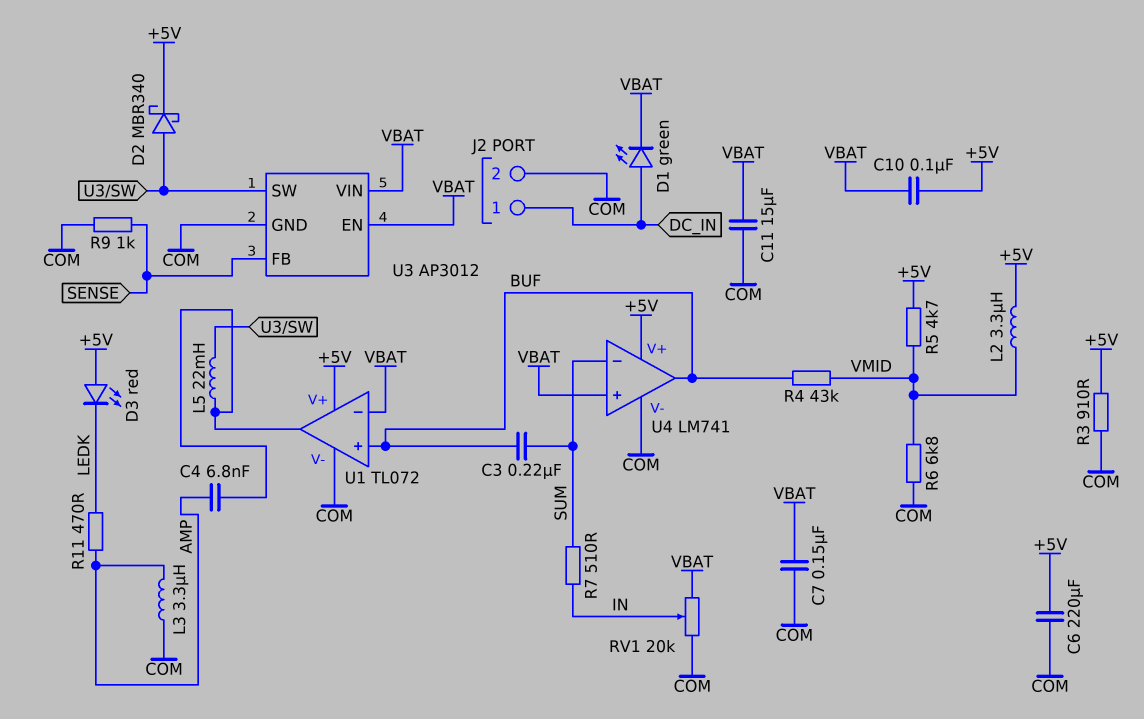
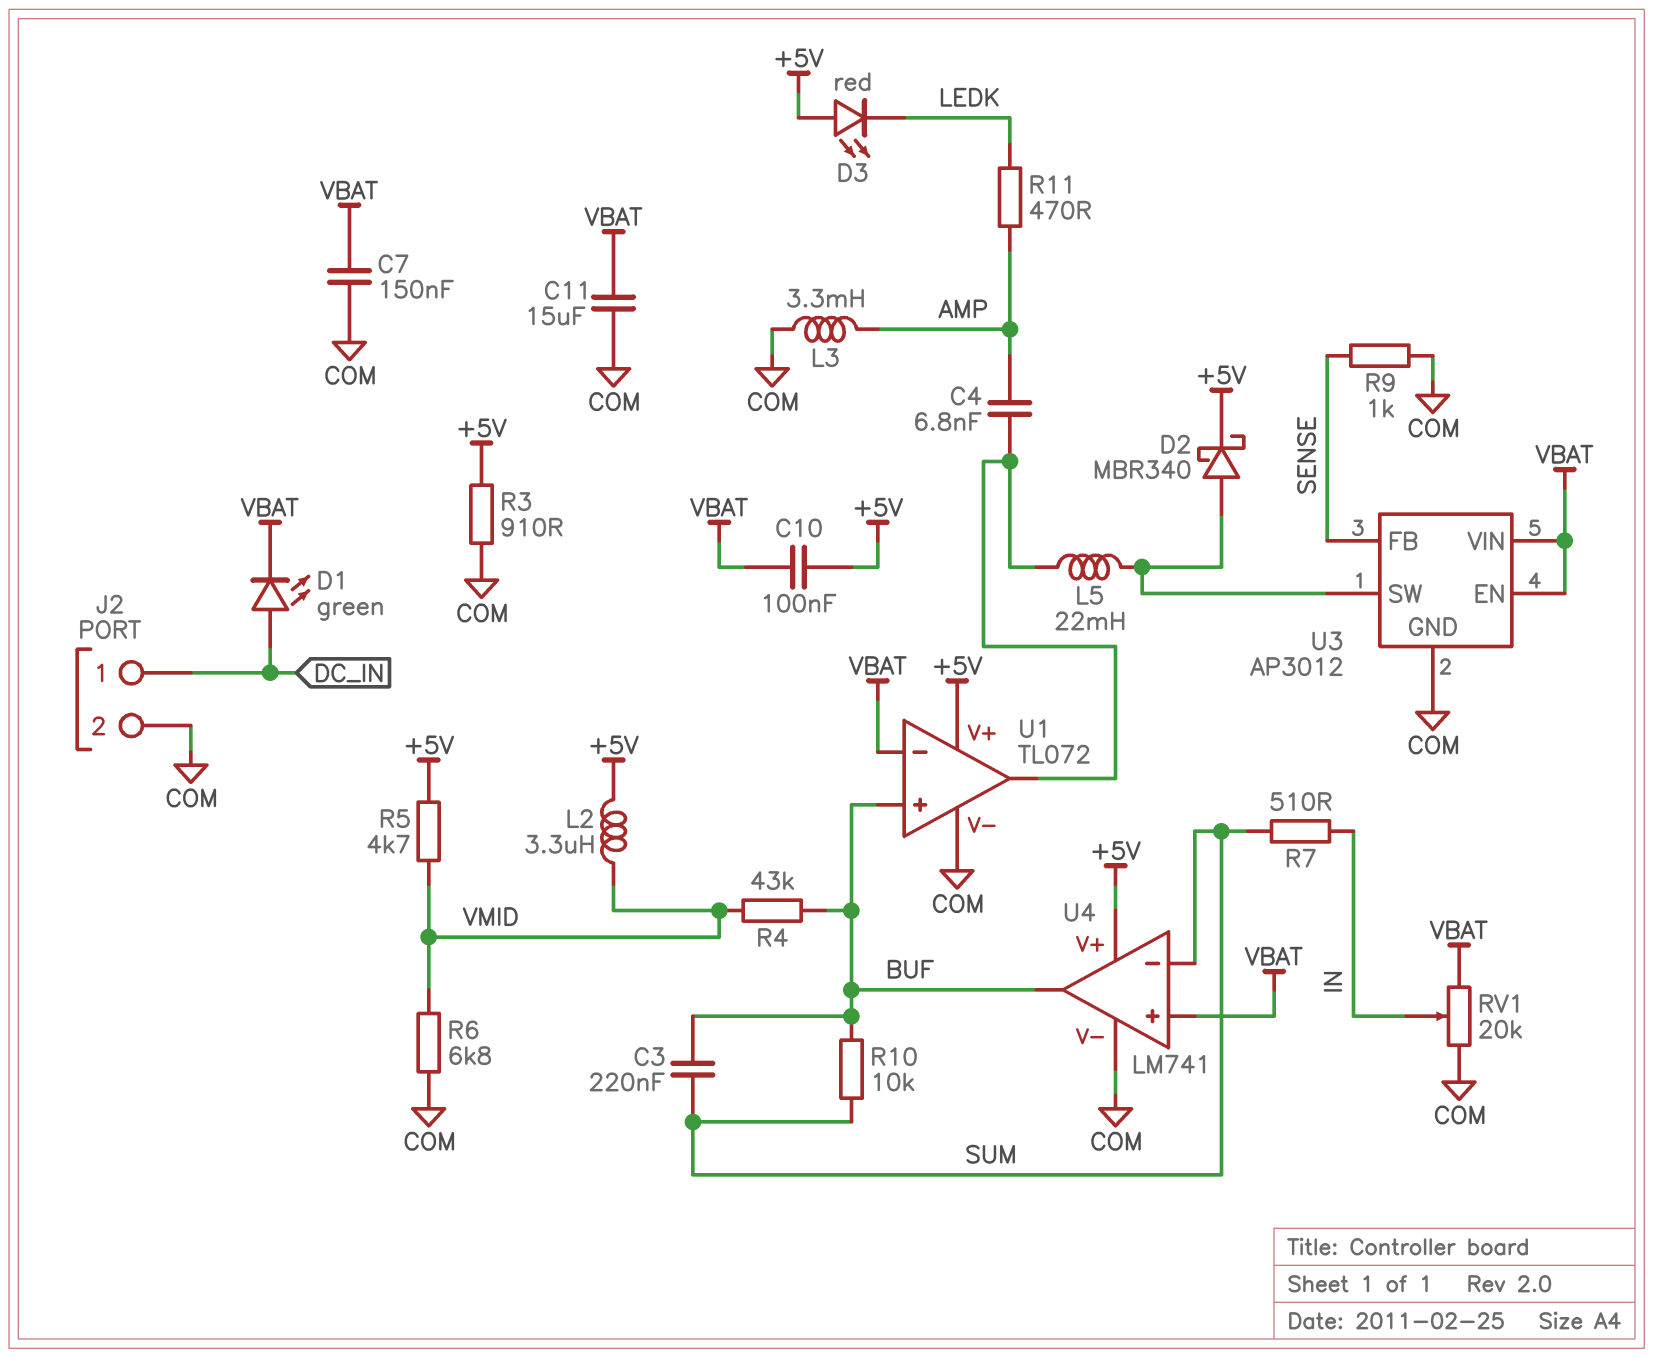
C6: 220uF (+5V, COM) -> none
L3: 3.3uH (AMP, COM) -> 3.3mH (AMP, COM)
R10: none -> 10k (BUF, SUM)

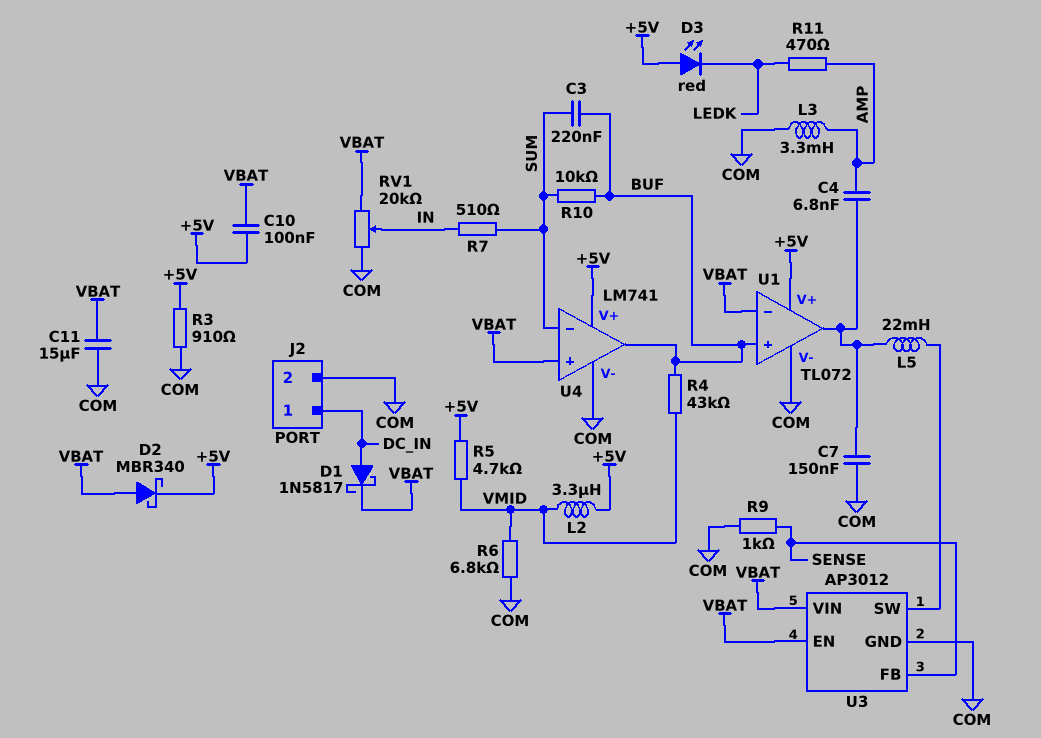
C7: 150nF (COM, VBAT) -> 150nF (COM, U1/out)
D1: LED green (A DC_IN, K VBAT) -> schottky 1N5817 (A DC_IN, K VBAT)
D2: schottky MBR340 (A U3/SW, K +5V) -> schottky MBR340 (A VBAT, K +5V)

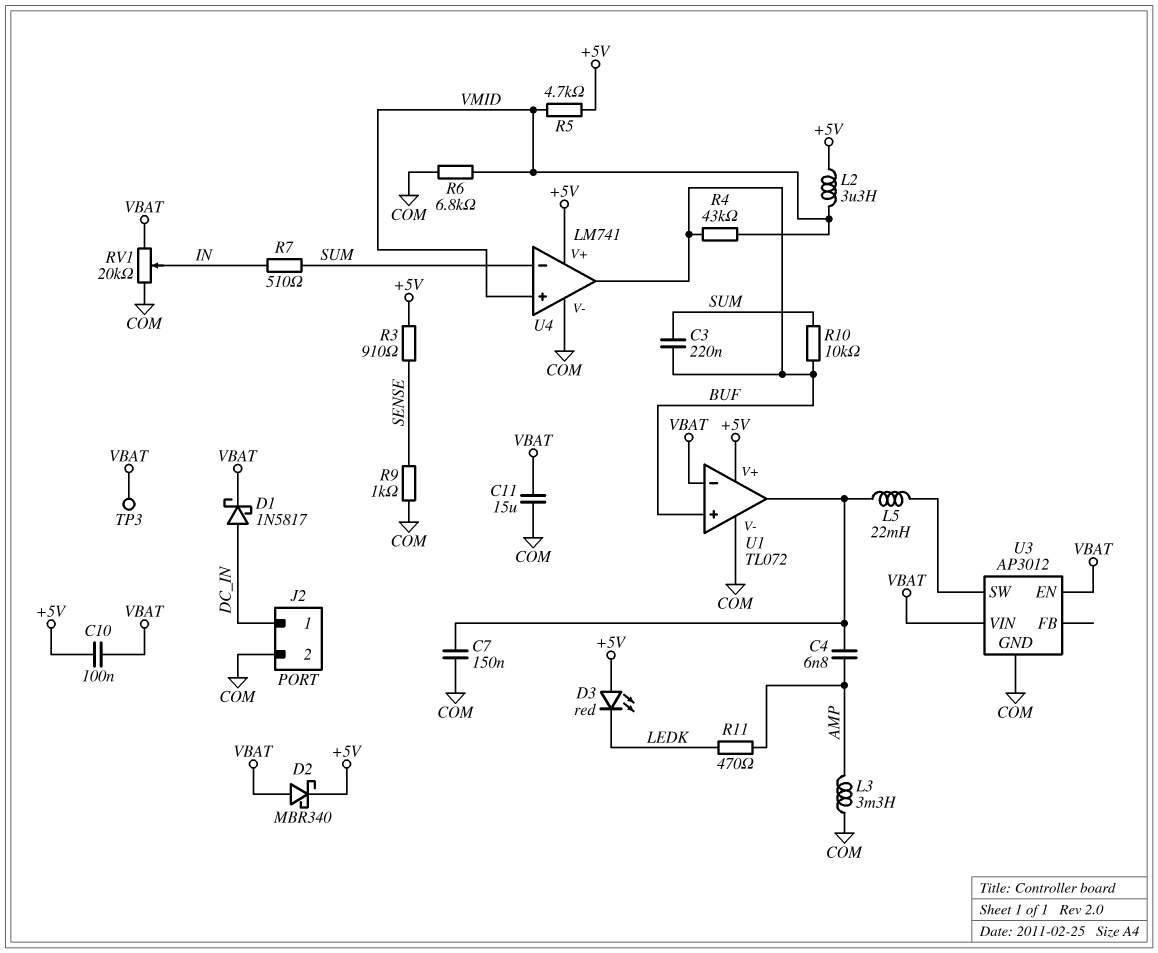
R3: 910 (+5V, COM) -> 910 (+5V, SENSE)
TP3: none -> test point (VBAT)
U3 pin FB: SENSE -> none
U4 pin in+: VBAT -> VMID

